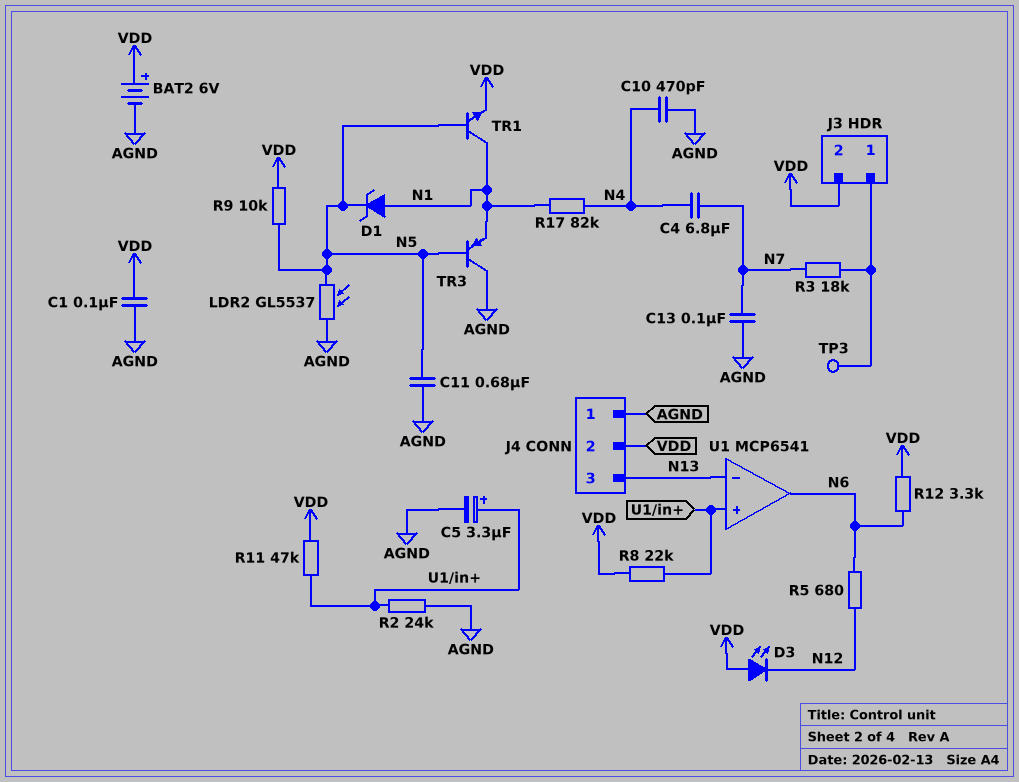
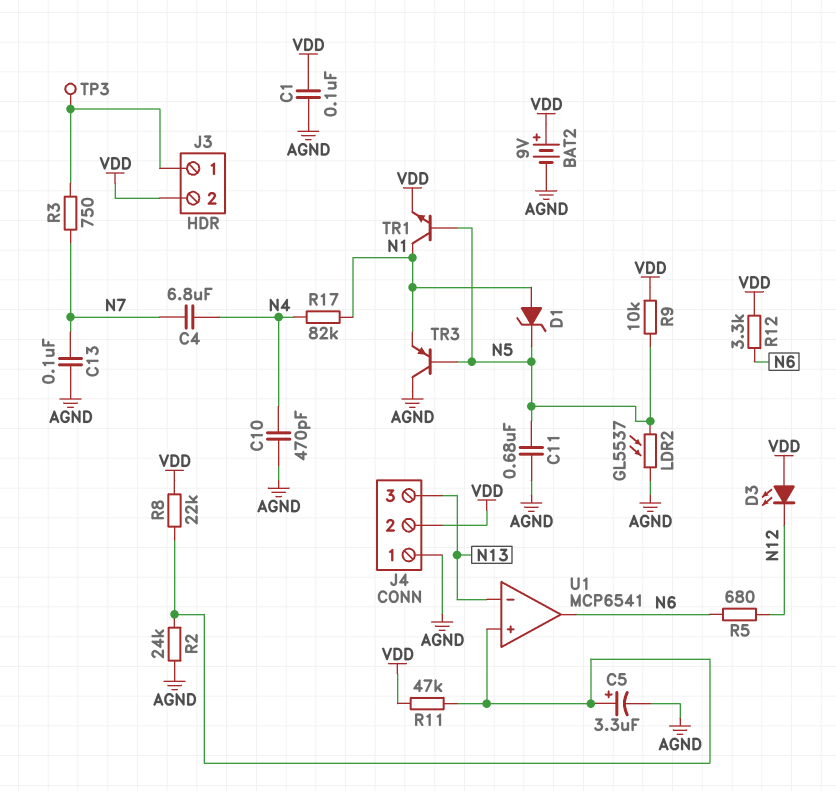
BAT2: 6V (plus VDD, minus AGND) -> 9V (plus VDD, minus AGND)
R3: 18k (J3/1, N7) -> 750 (J3/1, N7)

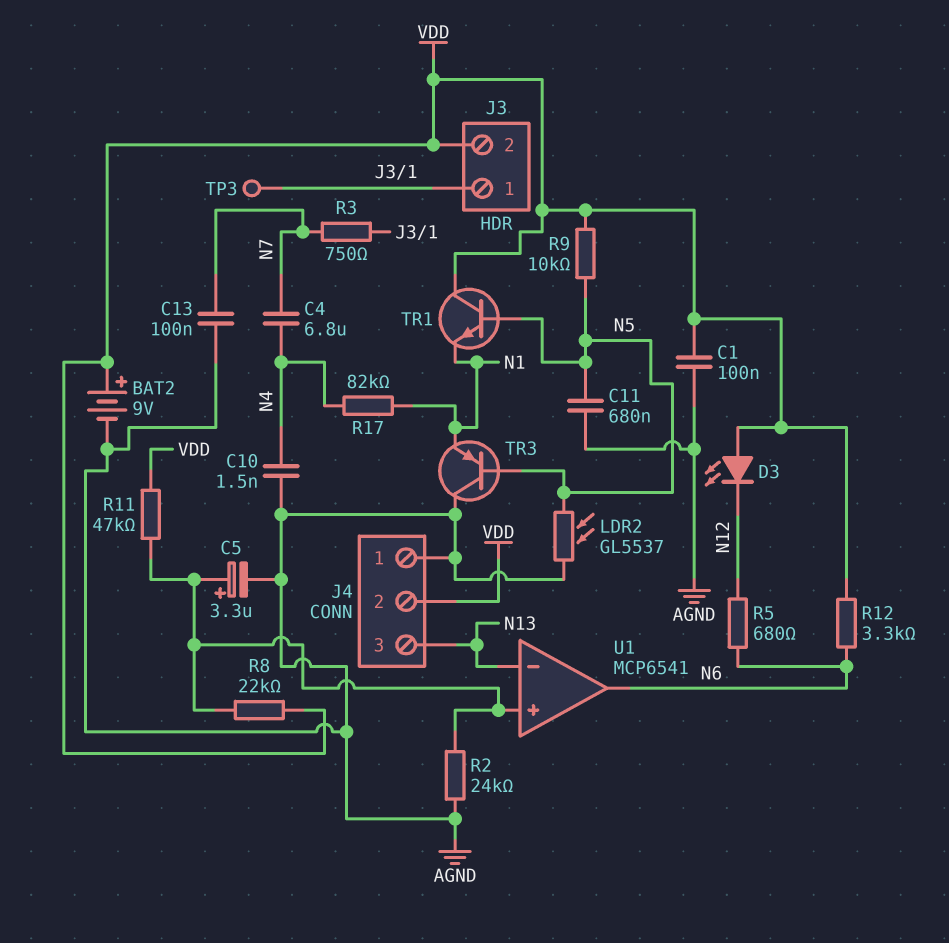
C10: 470pF (AGND, N4) -> 1.5nF (AGND, N4)
D1: zener (A N1, K N5) -> none
TR1: NPN (B N5, C N1, E VDD) -> NPN (B N5, C VDD, E N1)

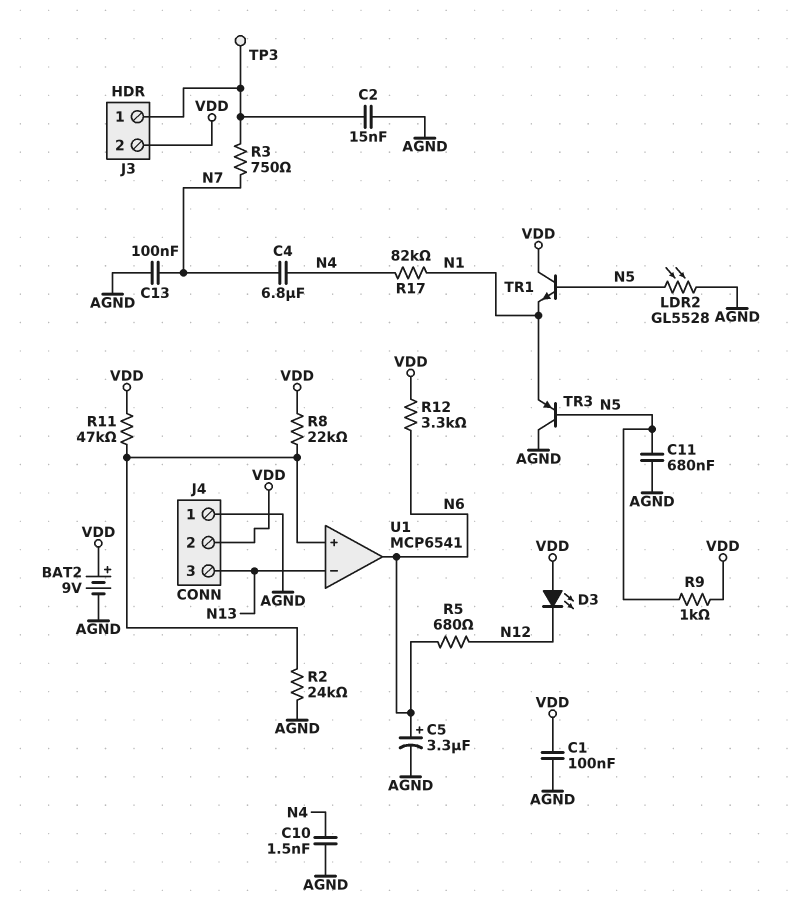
C2: none -> 15nF (AGND, J3/1)
C5: 3.3uF (plus U1/in+, minus AGND) -> 3.3uF (plus N6, minus AGND)
LDR2: GL5537 (AGND, N5) -> GL5528 (AGND, N5)
R9: 10k (N5, VDD) -> 1k (N5, VDD)

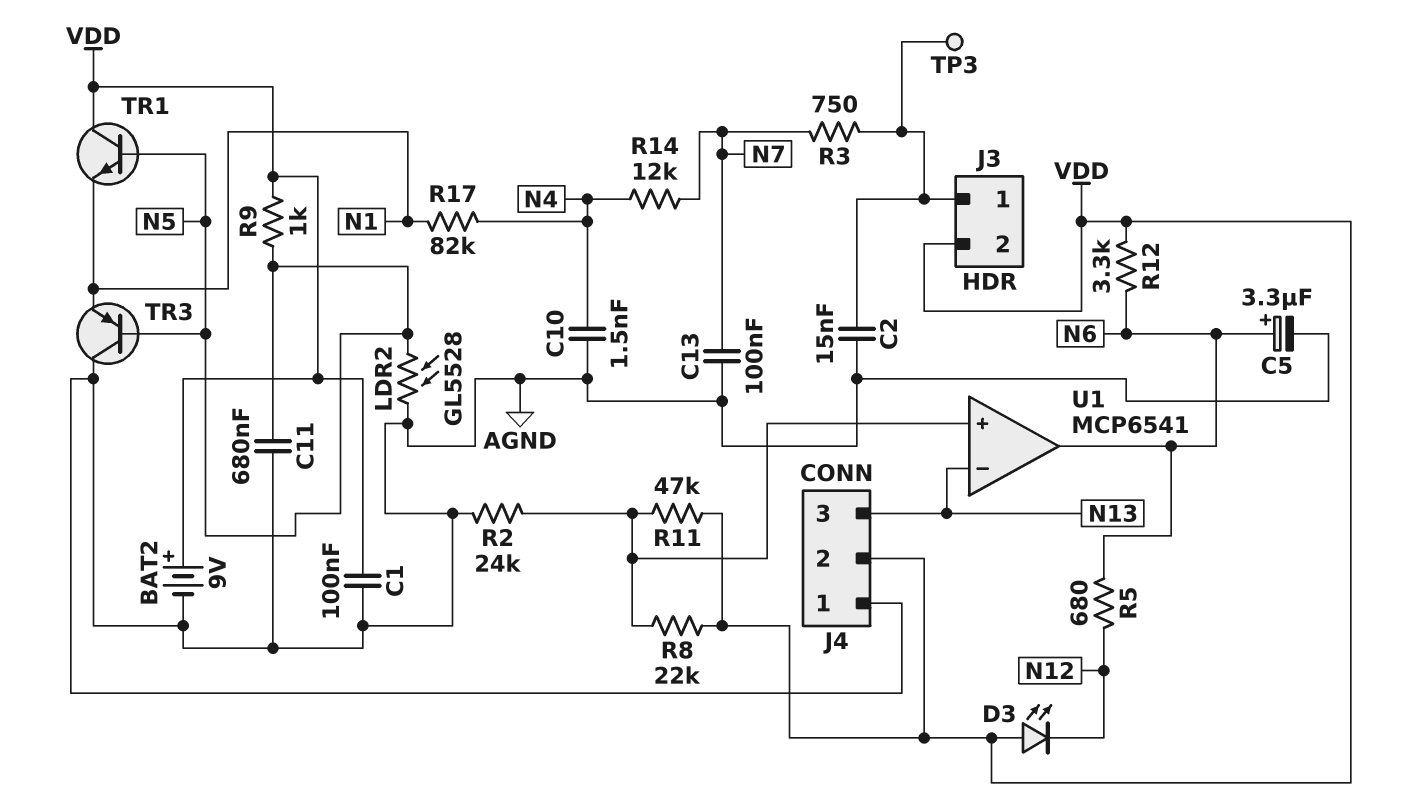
C4: 6.8uF (N4, N7) -> none
R14: none -> 12k (N4, N7)

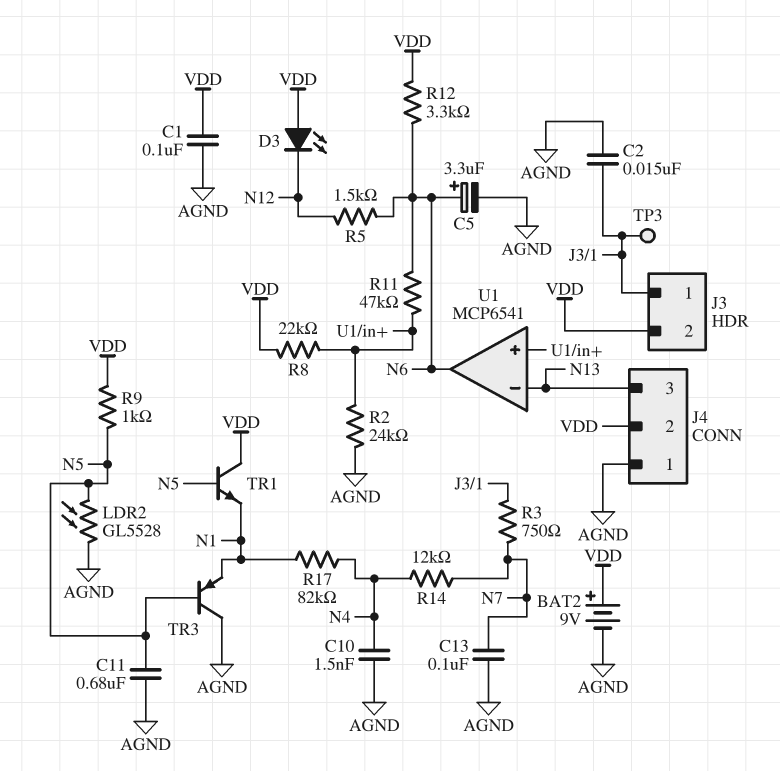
R5: 680 (N6, N12) -> 1.5k (N6, N12)
R11: 47k (U1/in+, VDD) -> 47k (N6, U1/in+)

